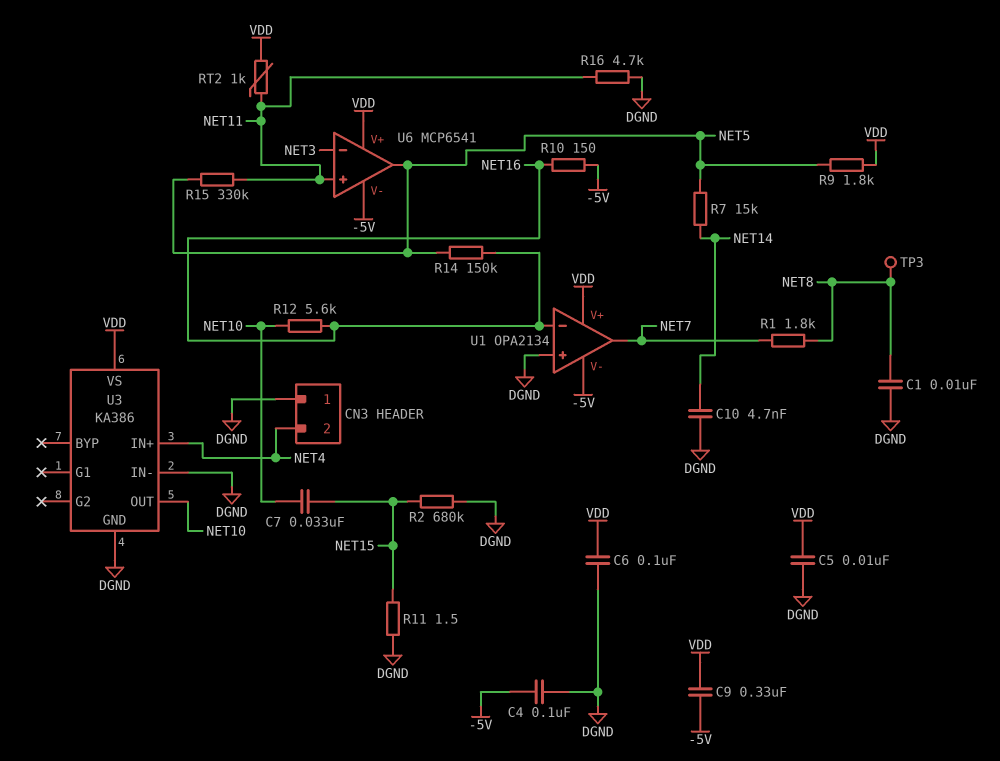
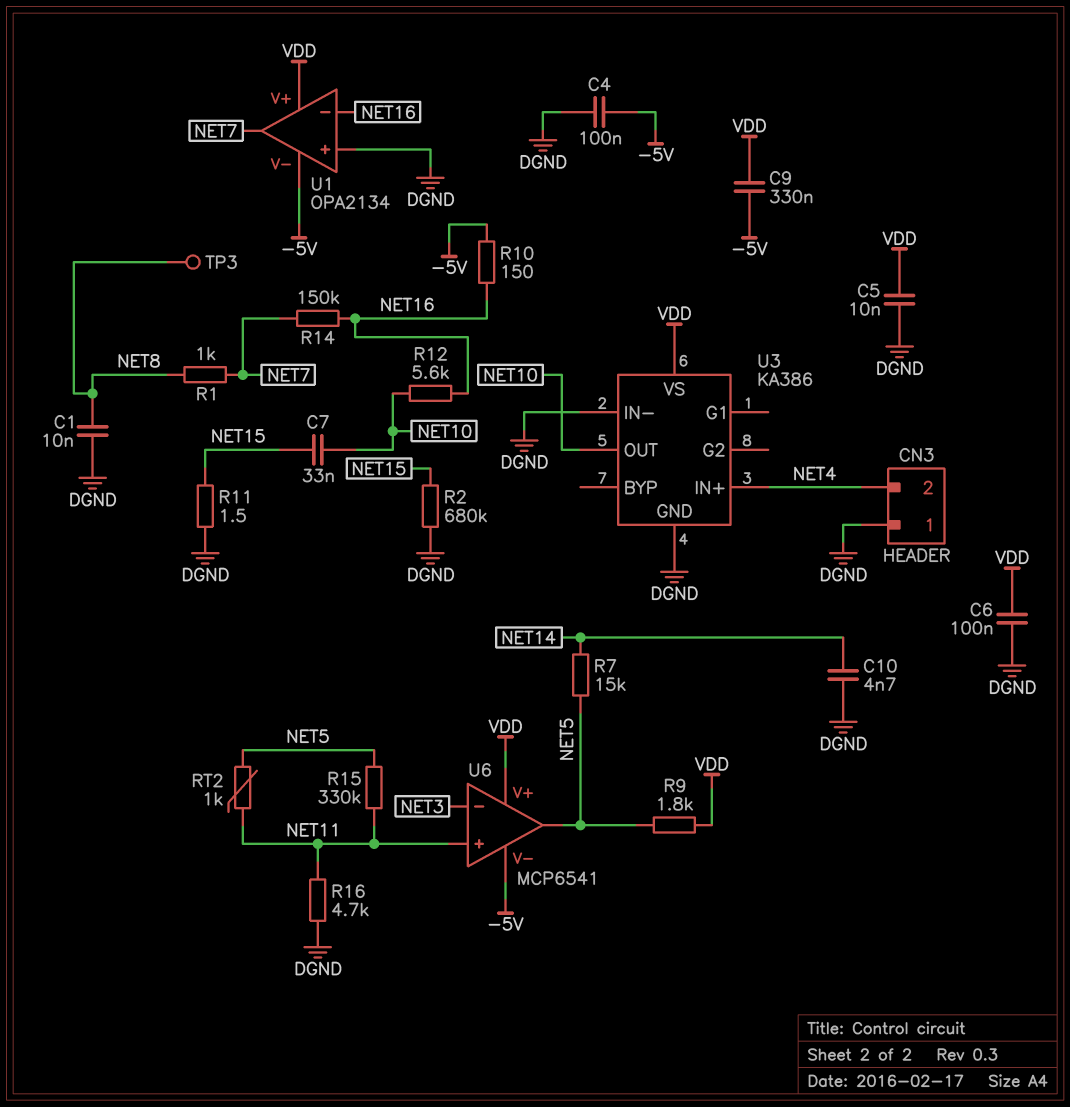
R1: 1.8k (NET7, NET8) -> 1k (NET7, NET8)
R14: 150k (NET5, NET16) -> 150k (NET7, NET16)
RT2: 1k (NET11, VDD) -> 1k (NET5, NET11)

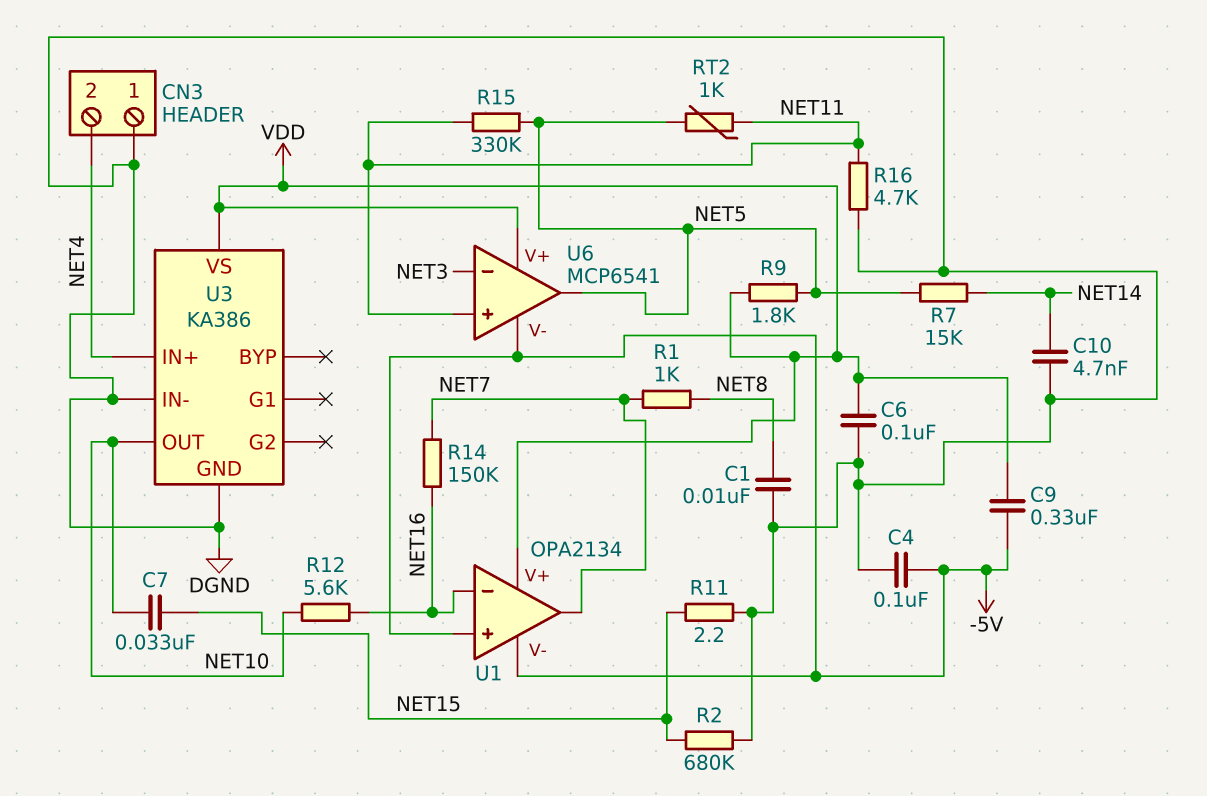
C5: 10nF (DGND, VDD) -> none
R10: 150 (-5V, NET16) -> none
R11: 1.5 (DGND, NET15) -> 2.2 (DGND, NET15)
TP3: test point (NET8) -> none
U1 pin in+: DGND -> -5V

